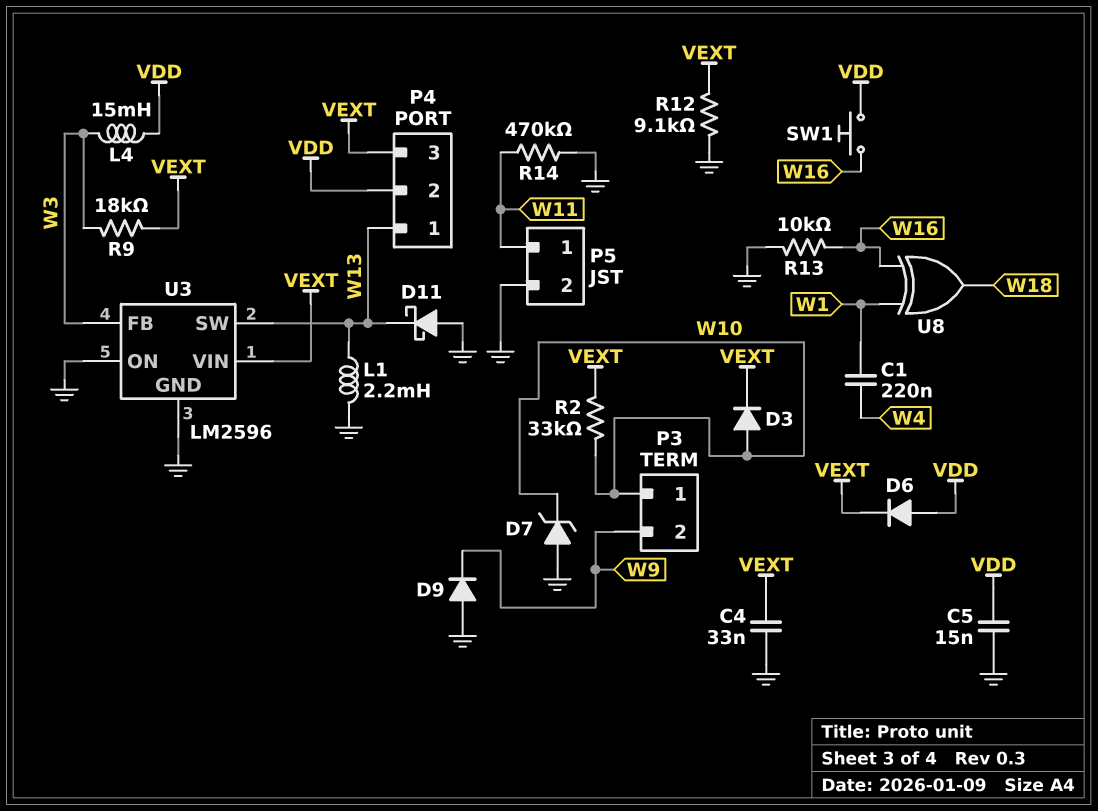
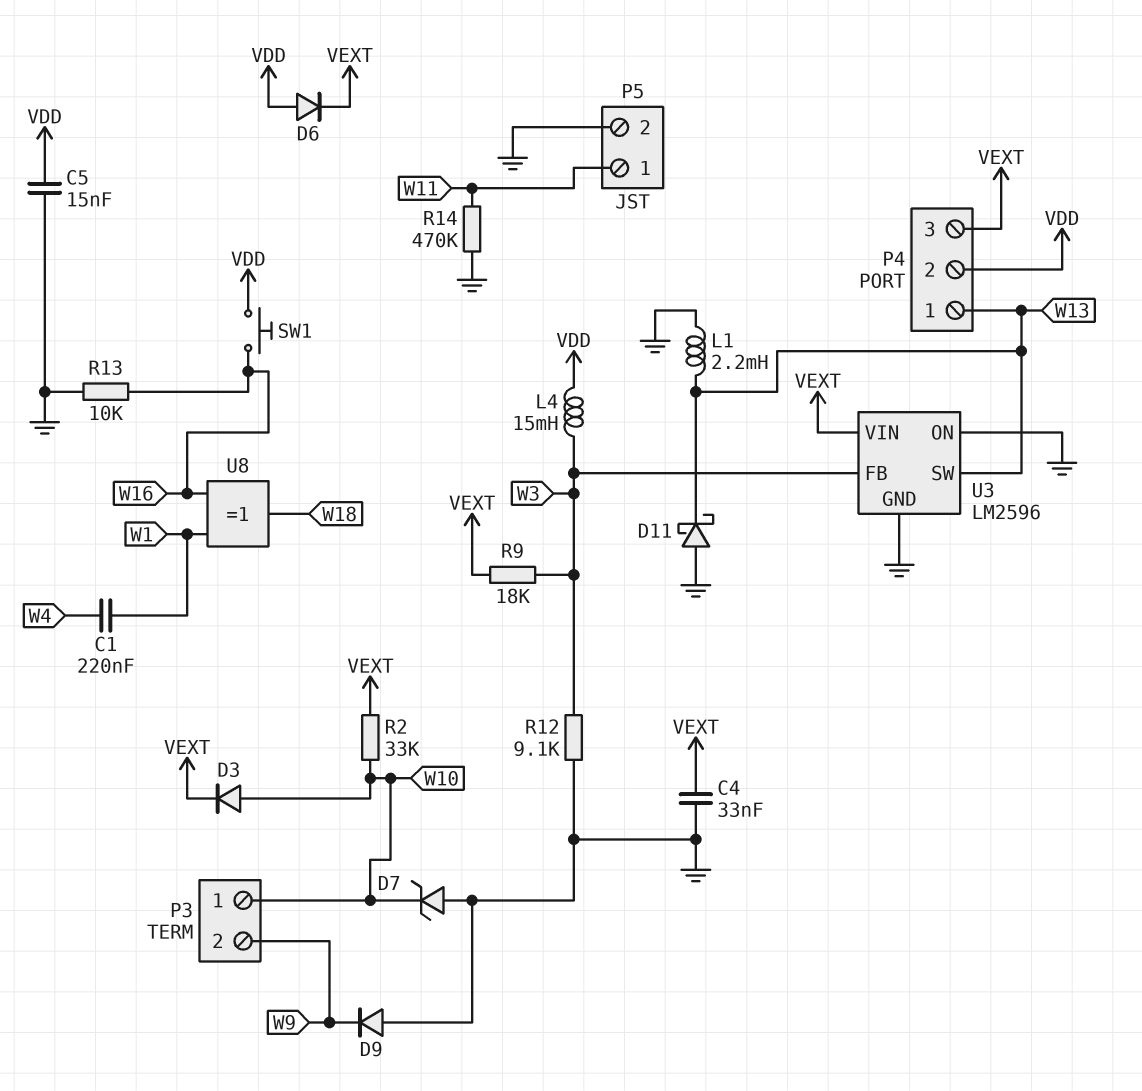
R12: 9.1k (GND, VEXT) -> 9.1k (GND, W3)

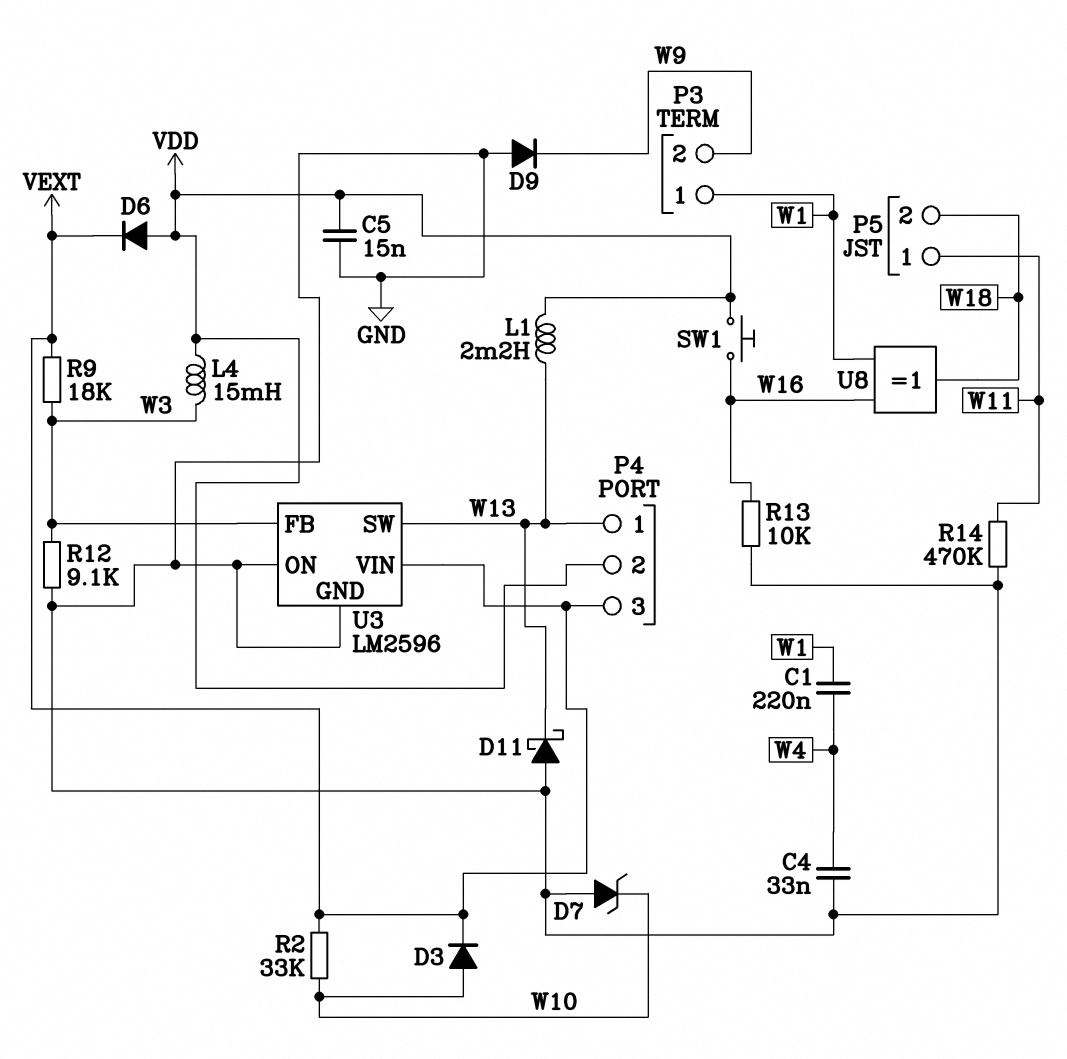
C4: 33nF (GND, VEXT) -> 33nF (GND, W4)
L1: 2.2mH (GND, W13) -> 2.2mH (VDD, W13)
P3 pin 1: W10 -> W1
P5 pin 2: GND -> W18

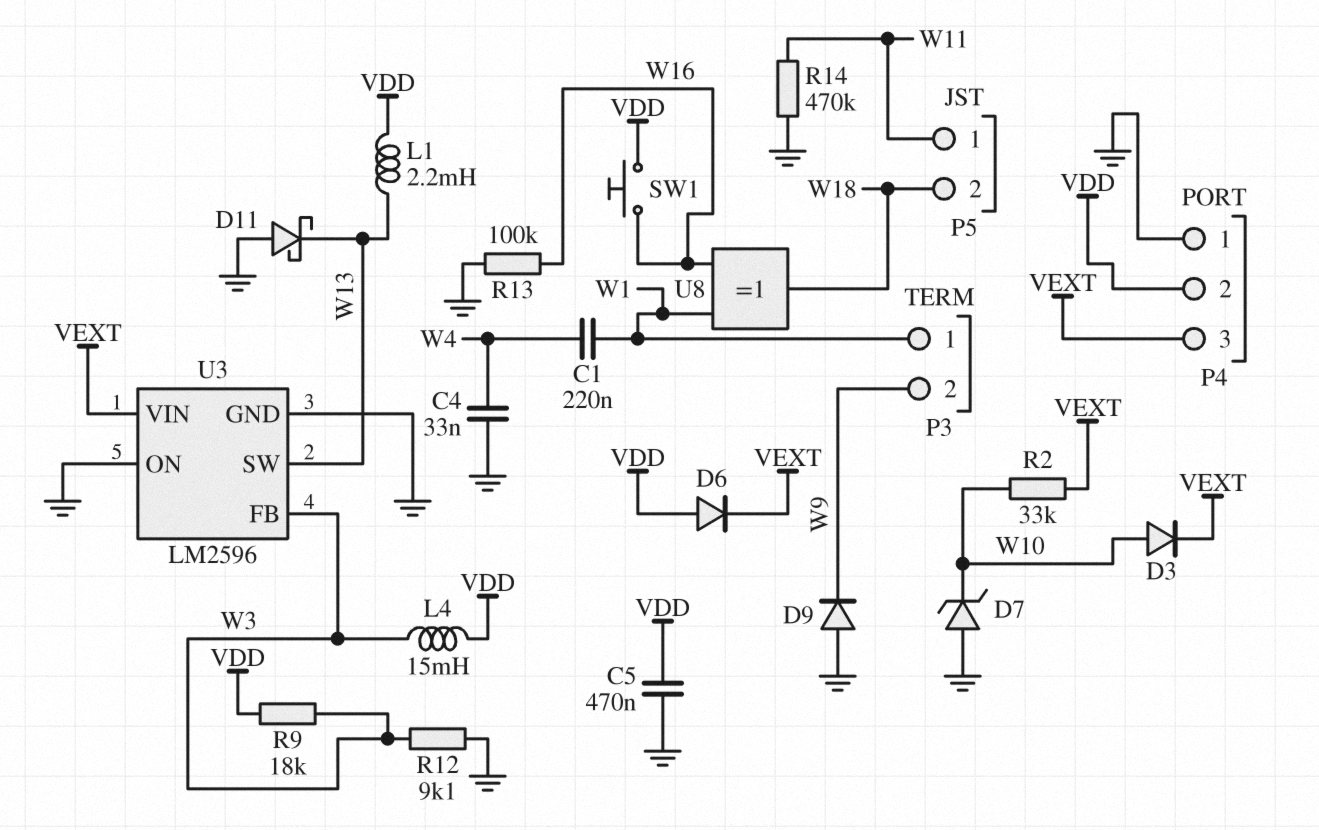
C5: 15nF (GND, VDD) -> 470nF (GND, VDD)
P4 pin 1: W13 -> GND
R9: 18k (VEXT, W3) -> 18k (VDD, W3)
R13: 10k (GND, W16) -> 100k (GND, W16)

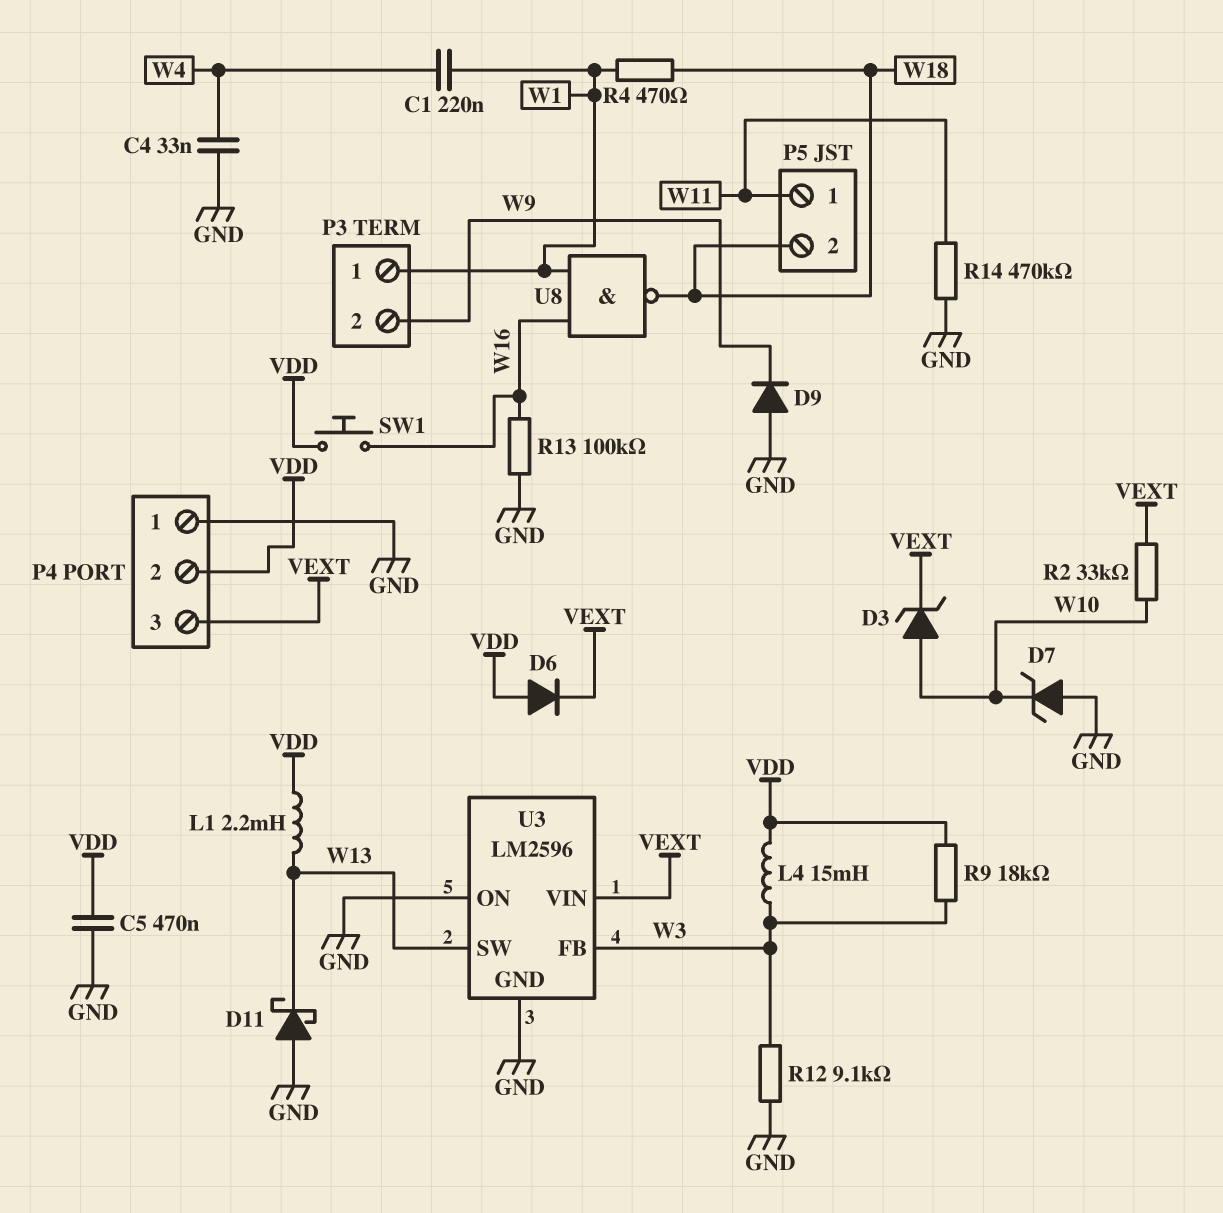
D3: diode (A W10, K VEXT) -> zener (A W10, K VEXT)
R4: none -> 470 (W1, W18)
U8: XOR (in W1, in W16, out W18) -> NAND (in W1, in W16, out W18)

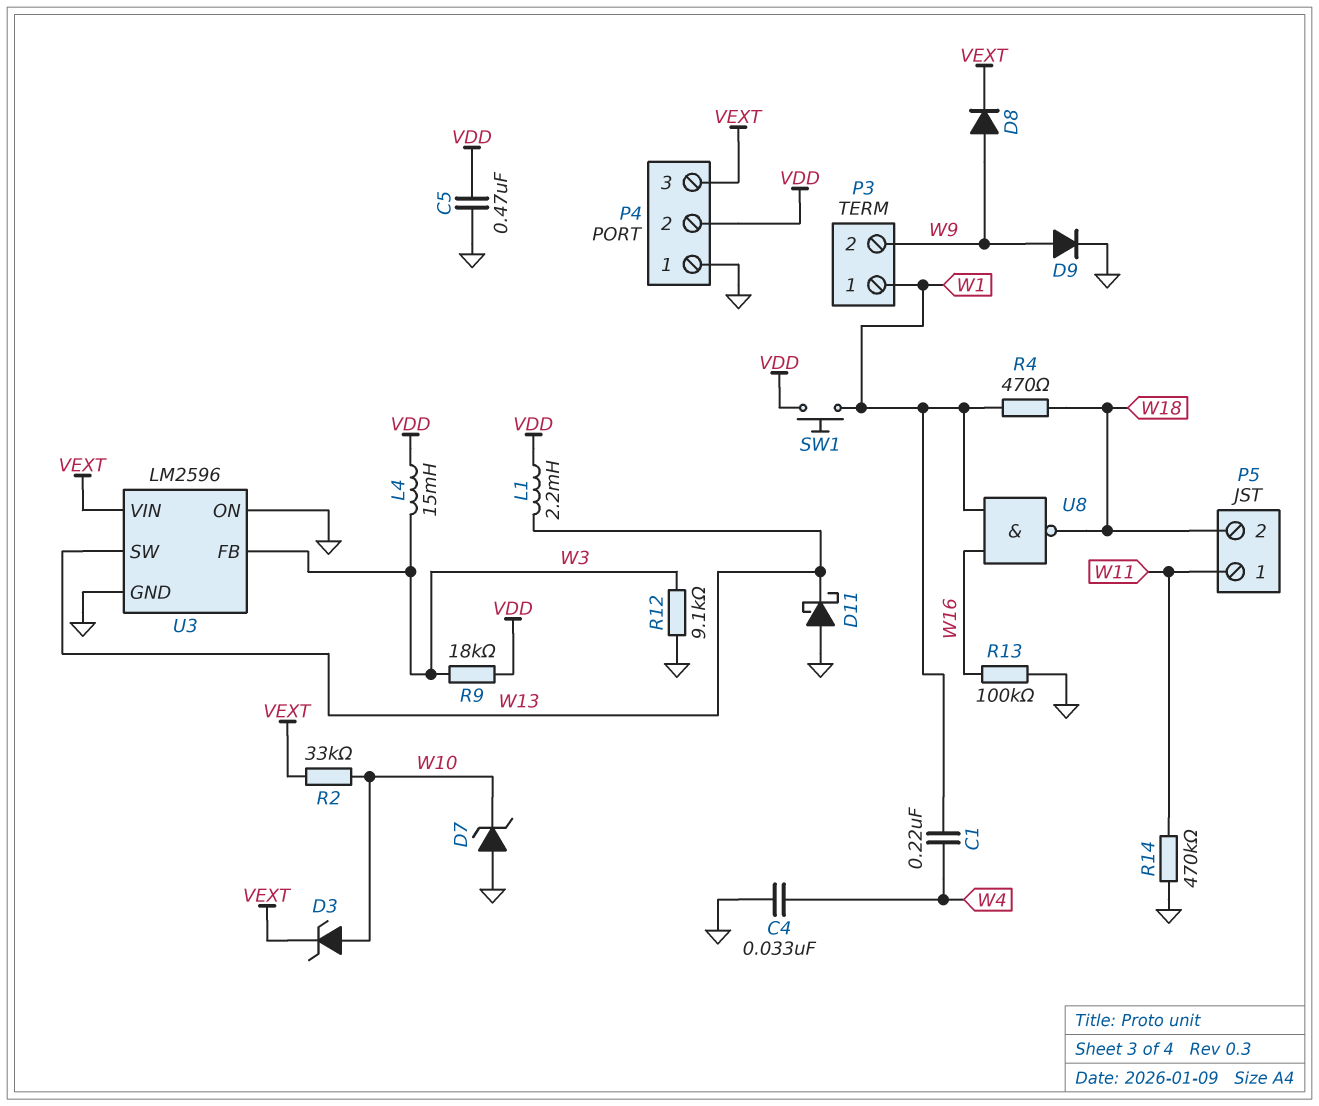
D6: diode (A VDD, K VEXT) -> none
D8: none -> diode (A W9, K VEXT)
D9: diode (A GND, K W9) -> diode (A W9, K GND)
SW1: button (VDD, W16) -> button (VDD, W1)

